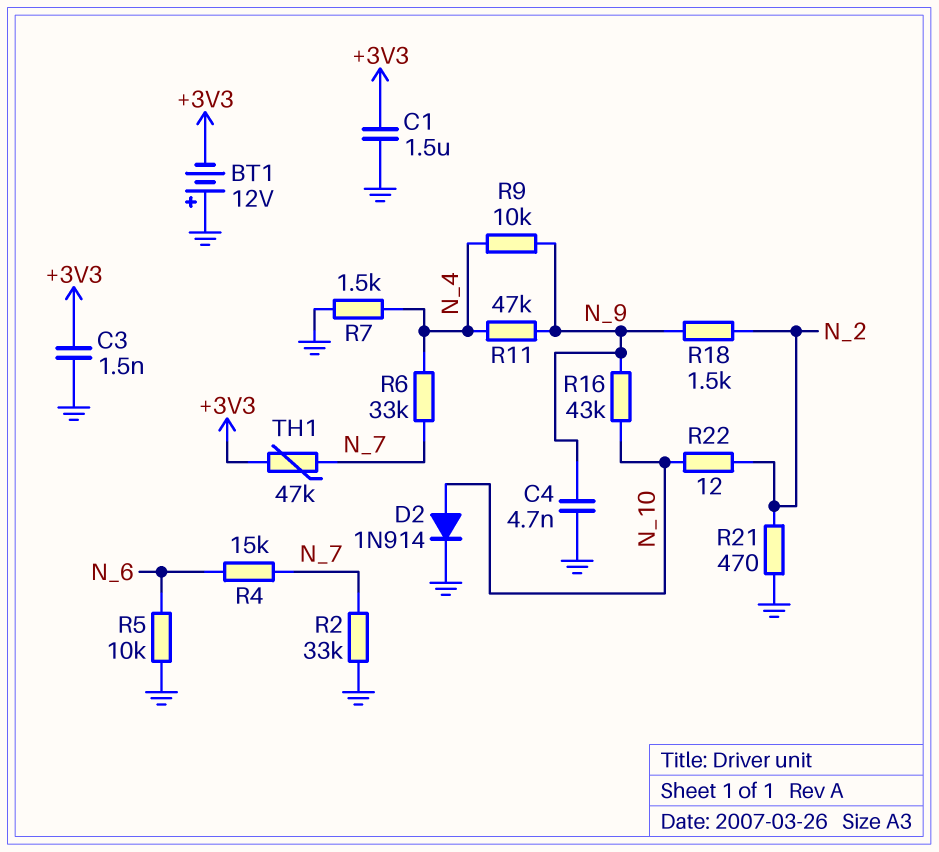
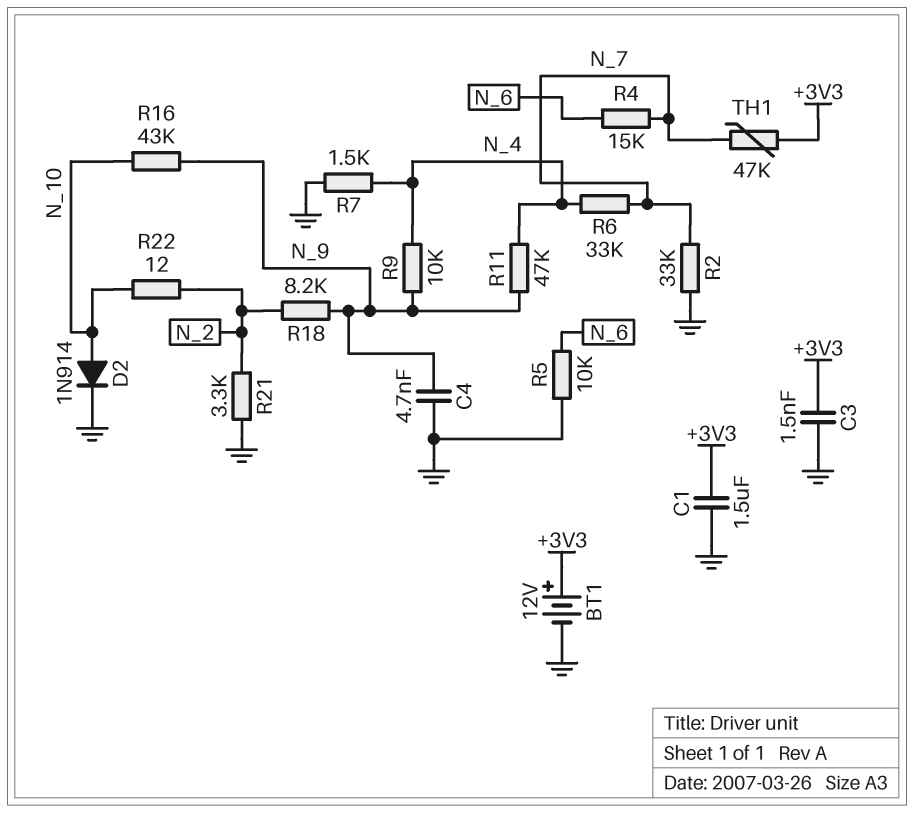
BT1: 12V (plus GND, minus +3V3) -> 12V (plus +3V3, minus GND)
R18: 1.5k (N_2, N_9) -> 8.2k (N_2, N_9)
R21: 470 (GND, N_2) -> 3.3k (GND, N_2)

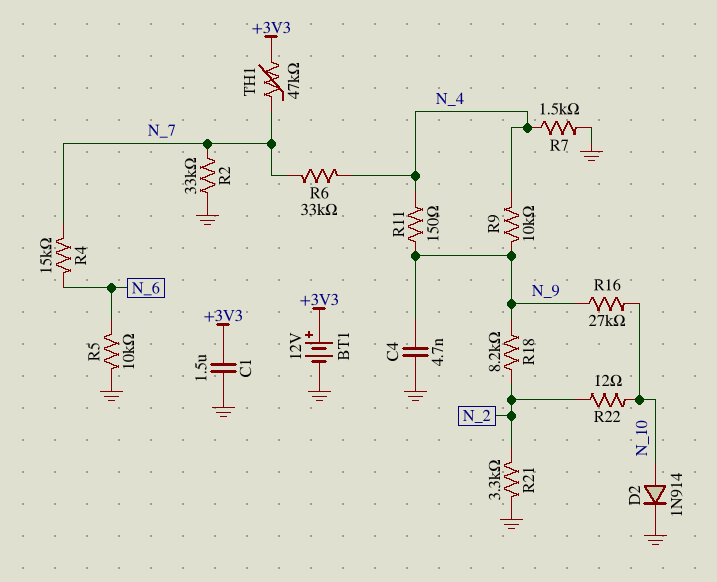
C3: 1.5nF (+3V3, GND) -> none
R11: 47k (N_4, N_9) -> 150 (N_4, N_9)
R16: 43k (N_9, N_10) -> 27k (N_9, N_10)

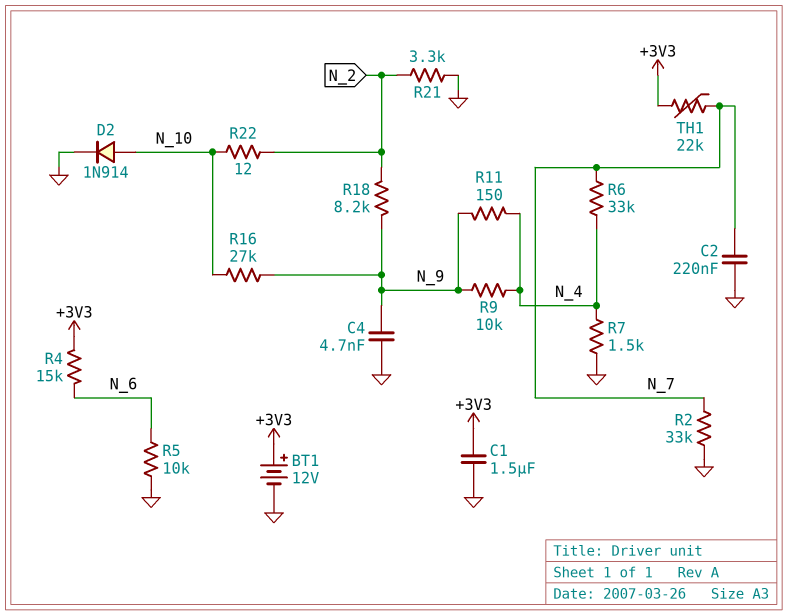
C2: none -> 220nF (GND, N_7)
R4: 15k (N_6, N_7) -> 15k (+3V3, N_6)
TH1: 47k (+3V3, N_7) -> 22k (+3V3, N_7)

